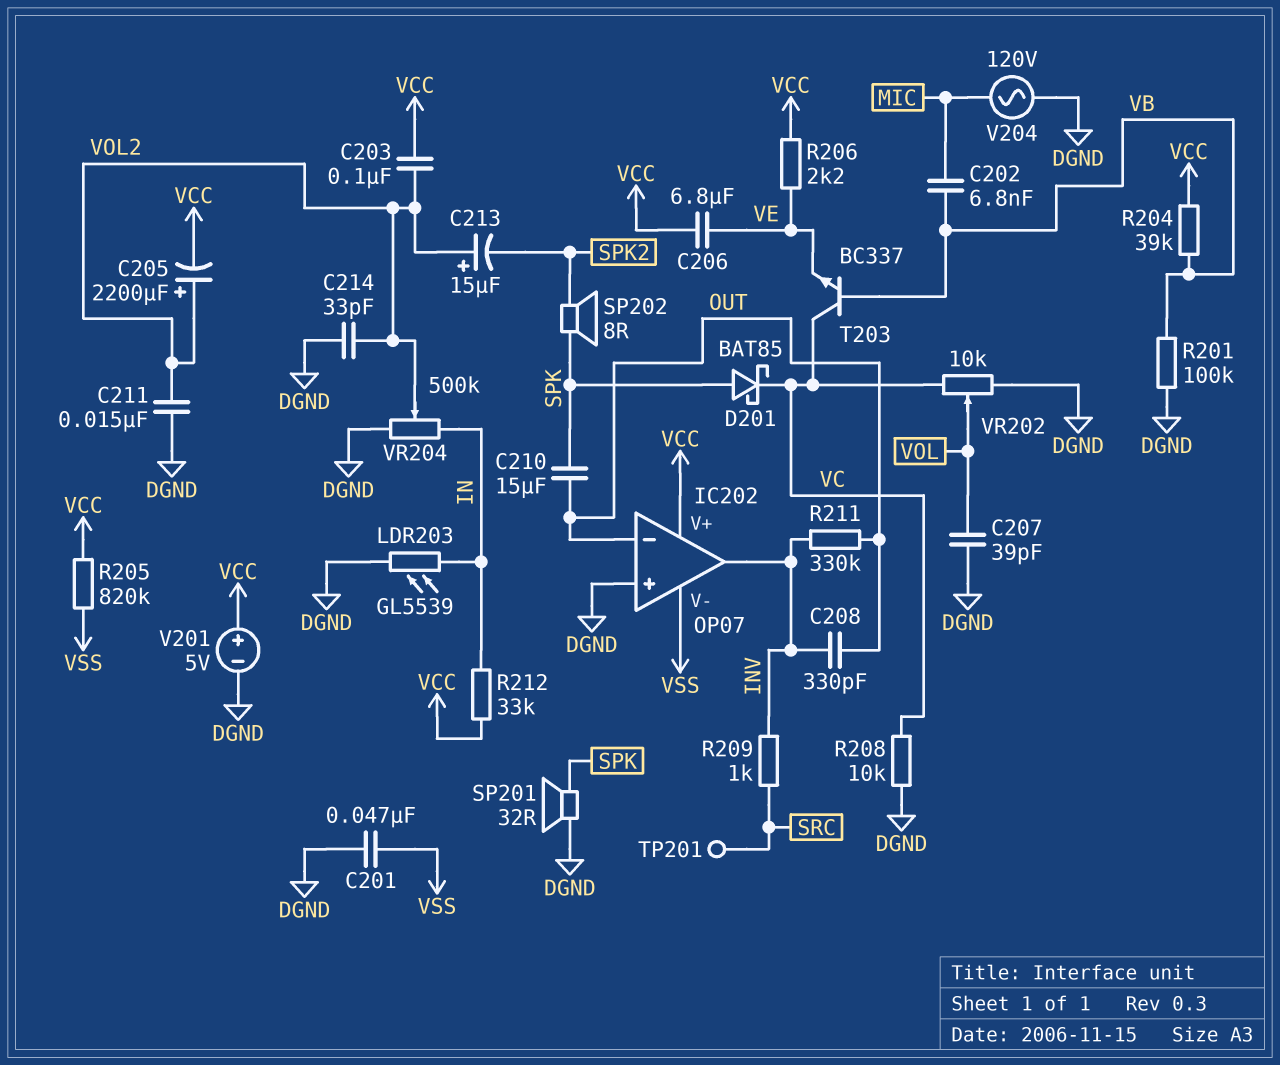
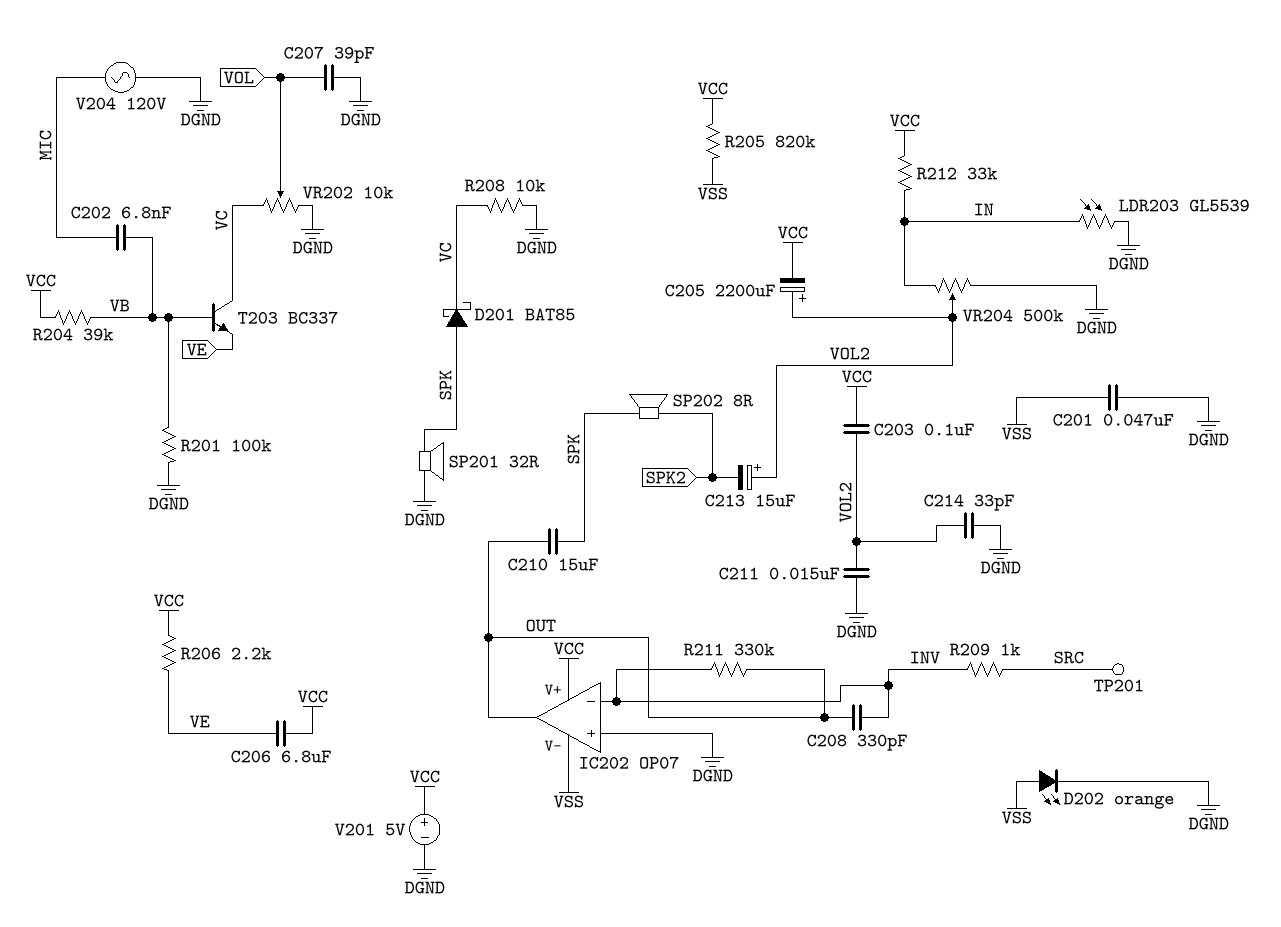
D202: none -> LED orange (A VSS, K DGND)
IC202 pin in-: OUT -> INV
IC202 pin out: INV -> OUT

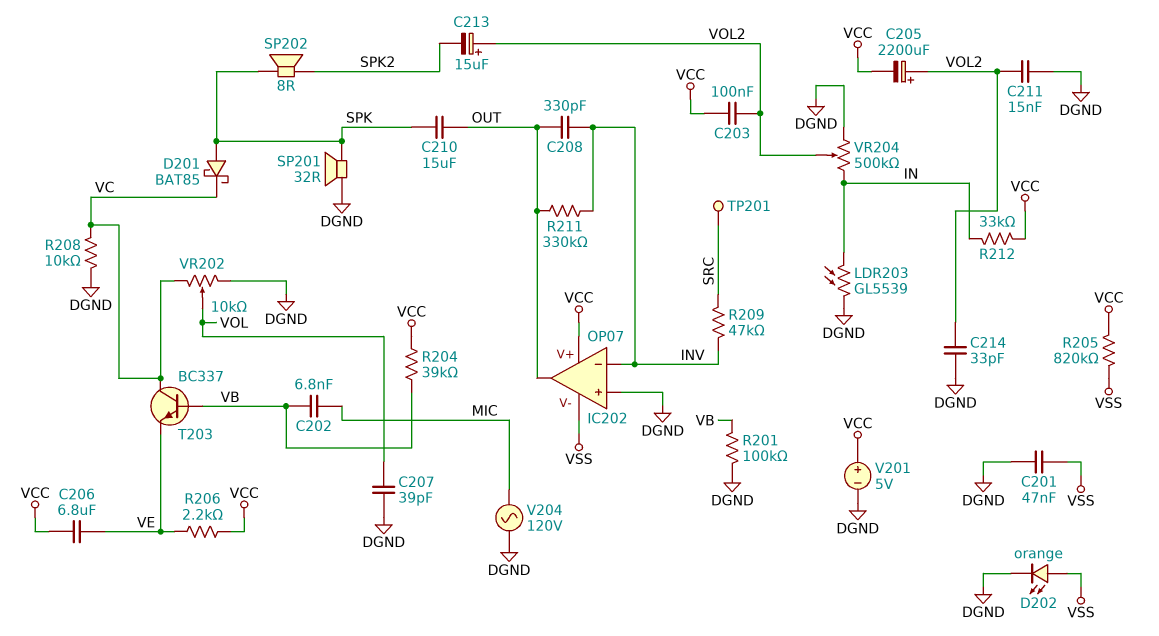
R209: 1k (INV, SRC) -> 47k (INV, SRC)

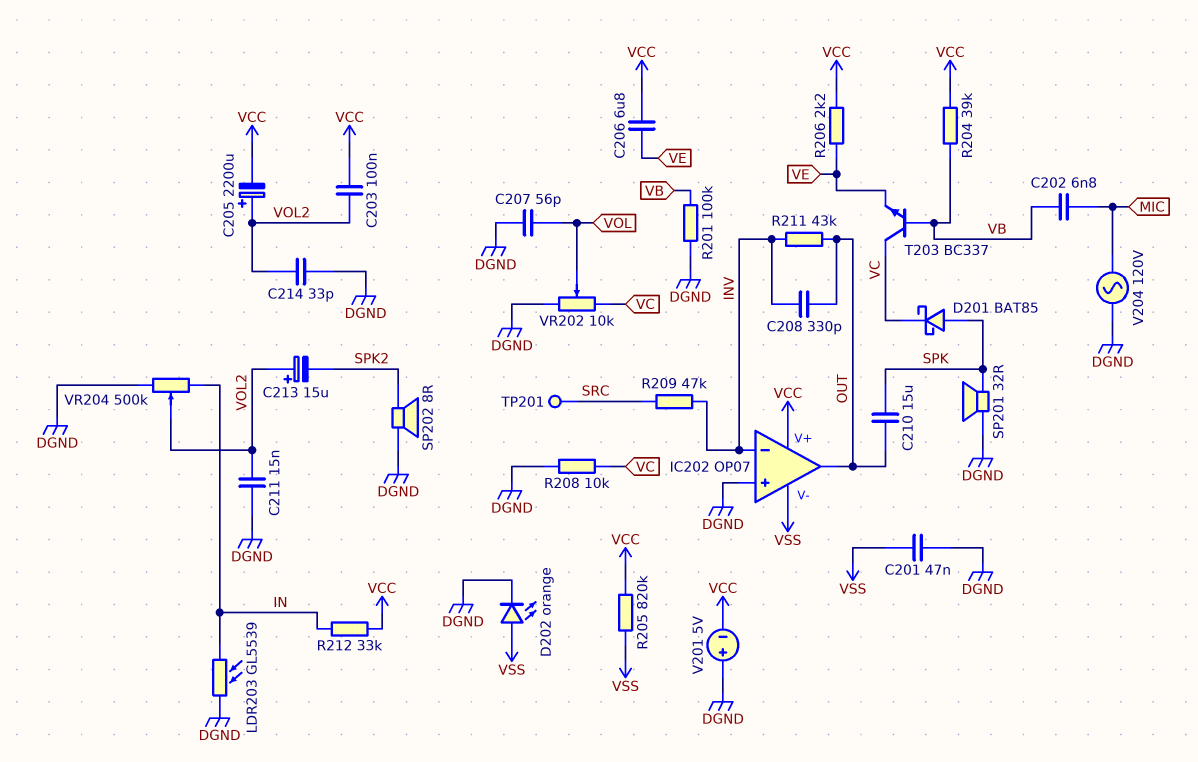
C207: 39pF (DGND, VOL) -> 56pF (DGND, VOL)
R211: 330k (INV, OUT) -> 43k (INV, OUT)
SP202: speaker 8R (SPK, SPK2) -> speaker 8R (DGND, SPK2)
V201: 5V (plus VCC, minus DGND) -> 5V (plus DGND, minus VCC)

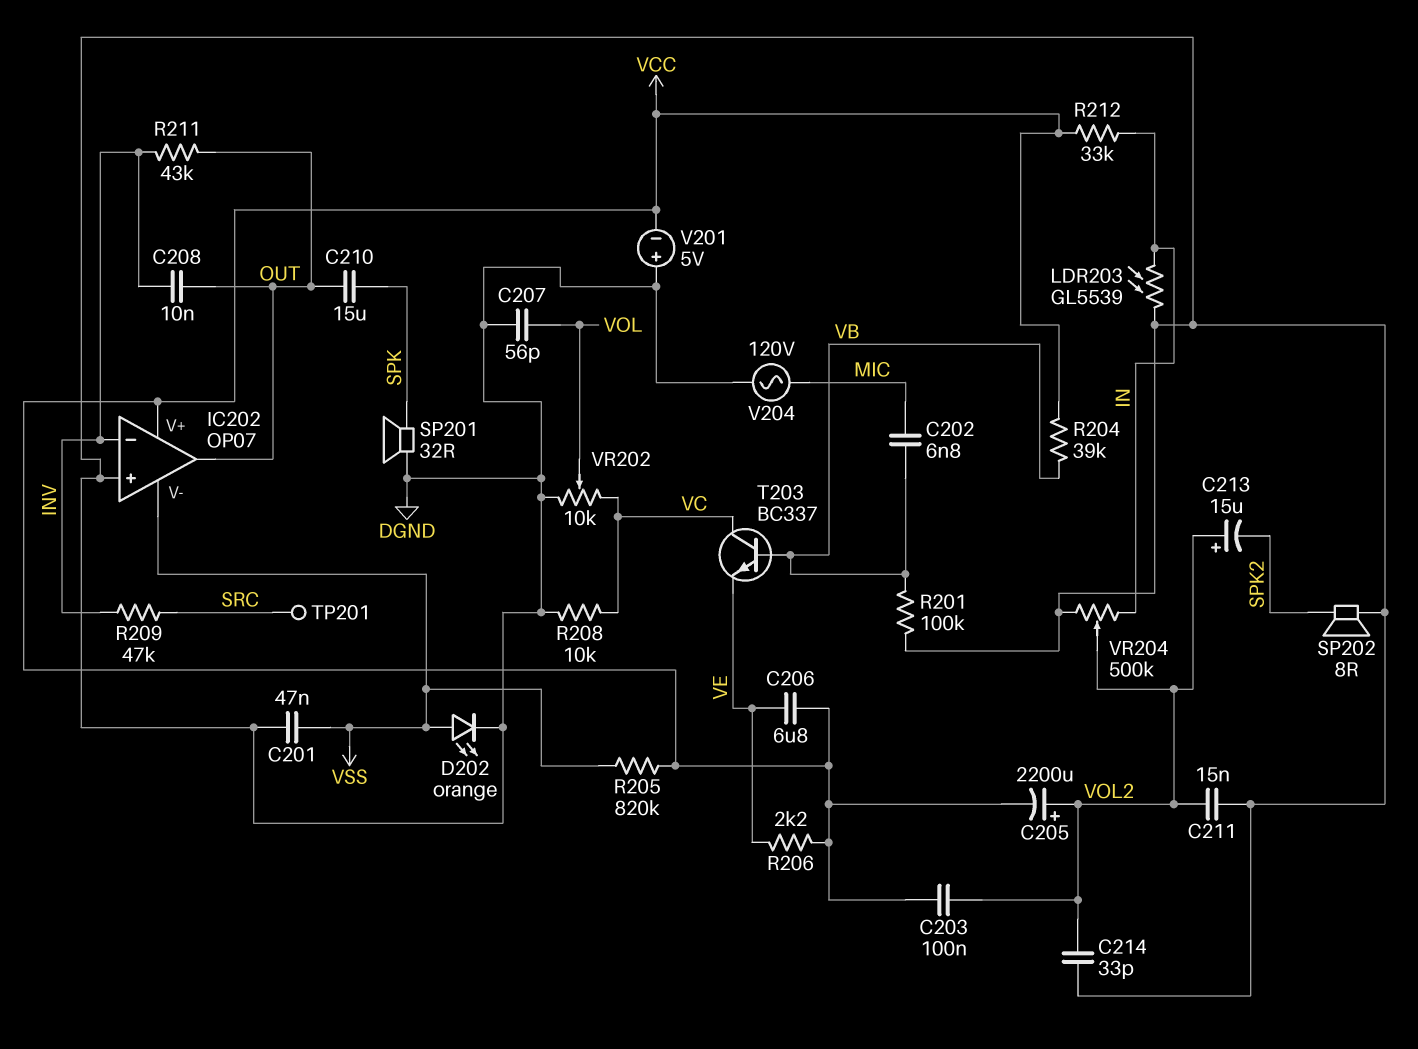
C208: 330pF (INV, OUT) -> 10nF (INV, OUT)
D201: schottky BAT85 (A SPK, K VC) -> none

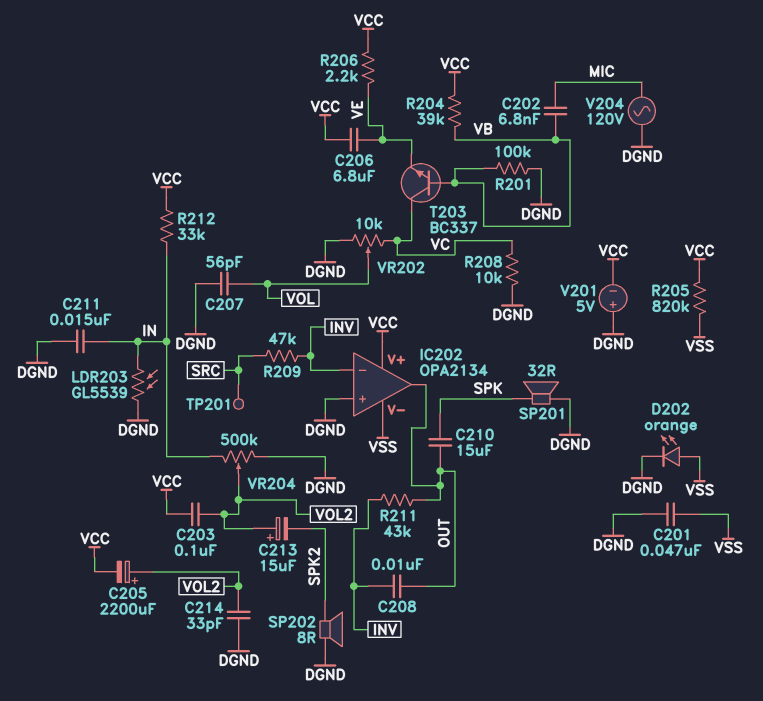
C211: 15nF (DGND, VOL2) -> 15nF (DGND, IN)
IC202: OP07 -> OPA2134

